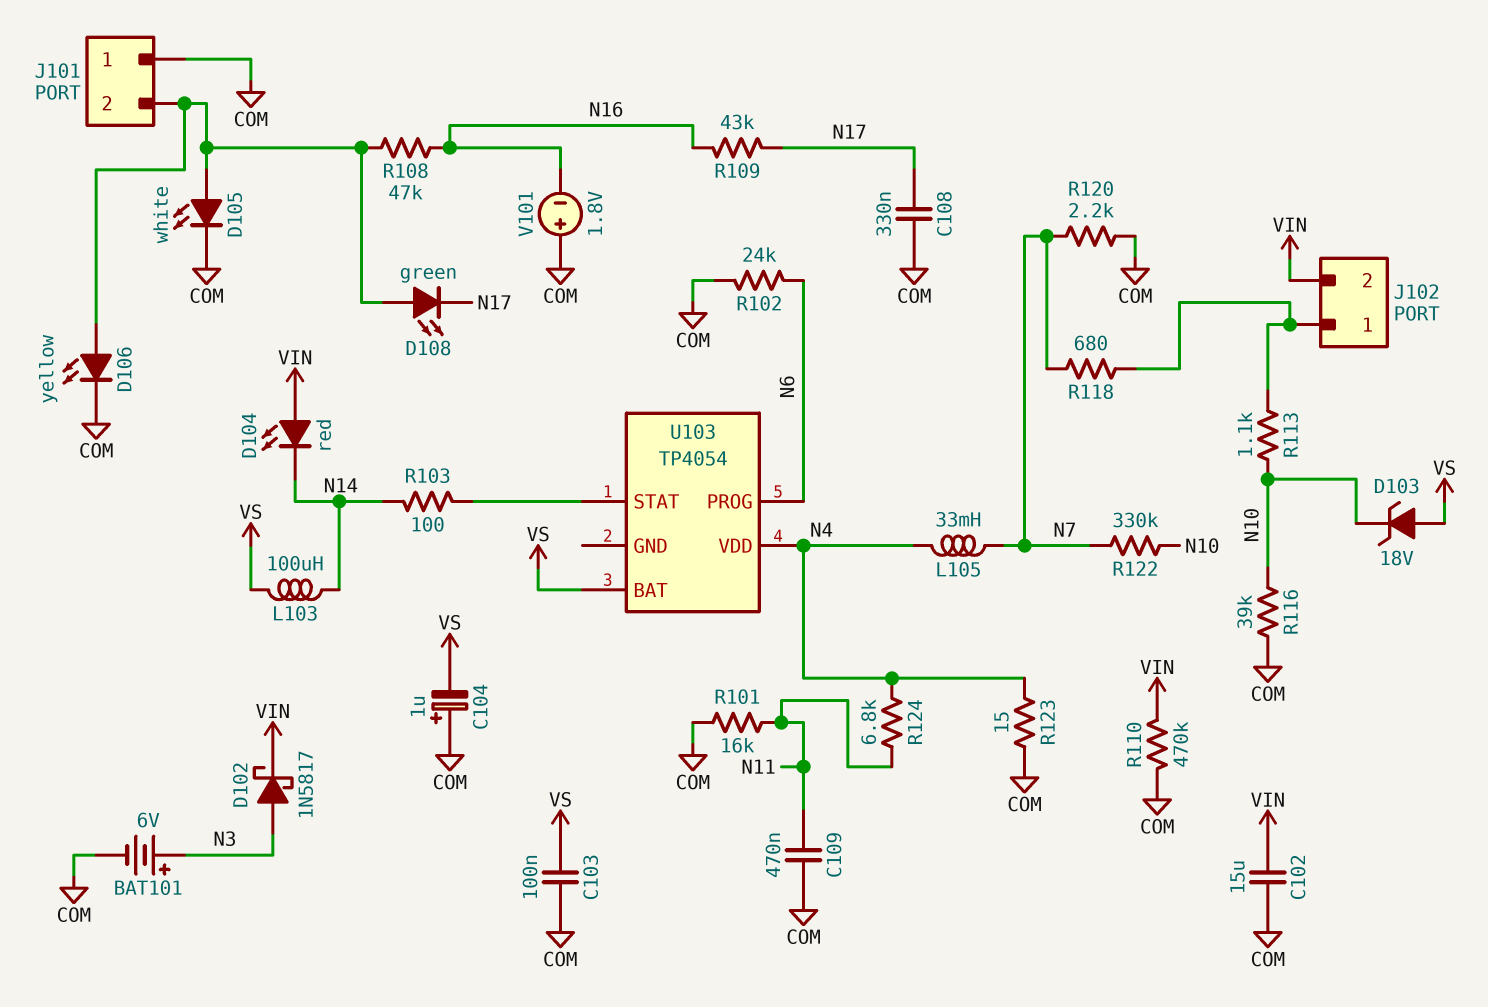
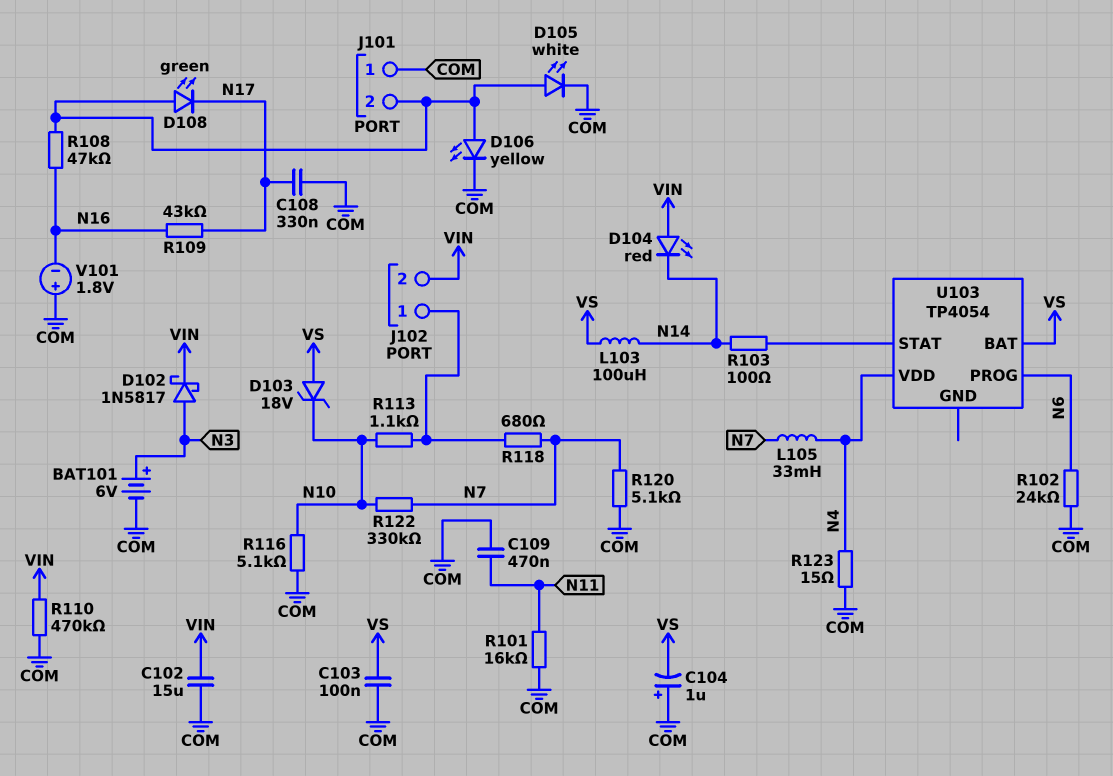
R116: 39k (COM, N10) -> 5.1k (COM, N10)
R120: 2.2k (COM, N7) -> 5.1k (COM, N7)
R124: 6.8k (N4, N11) -> none

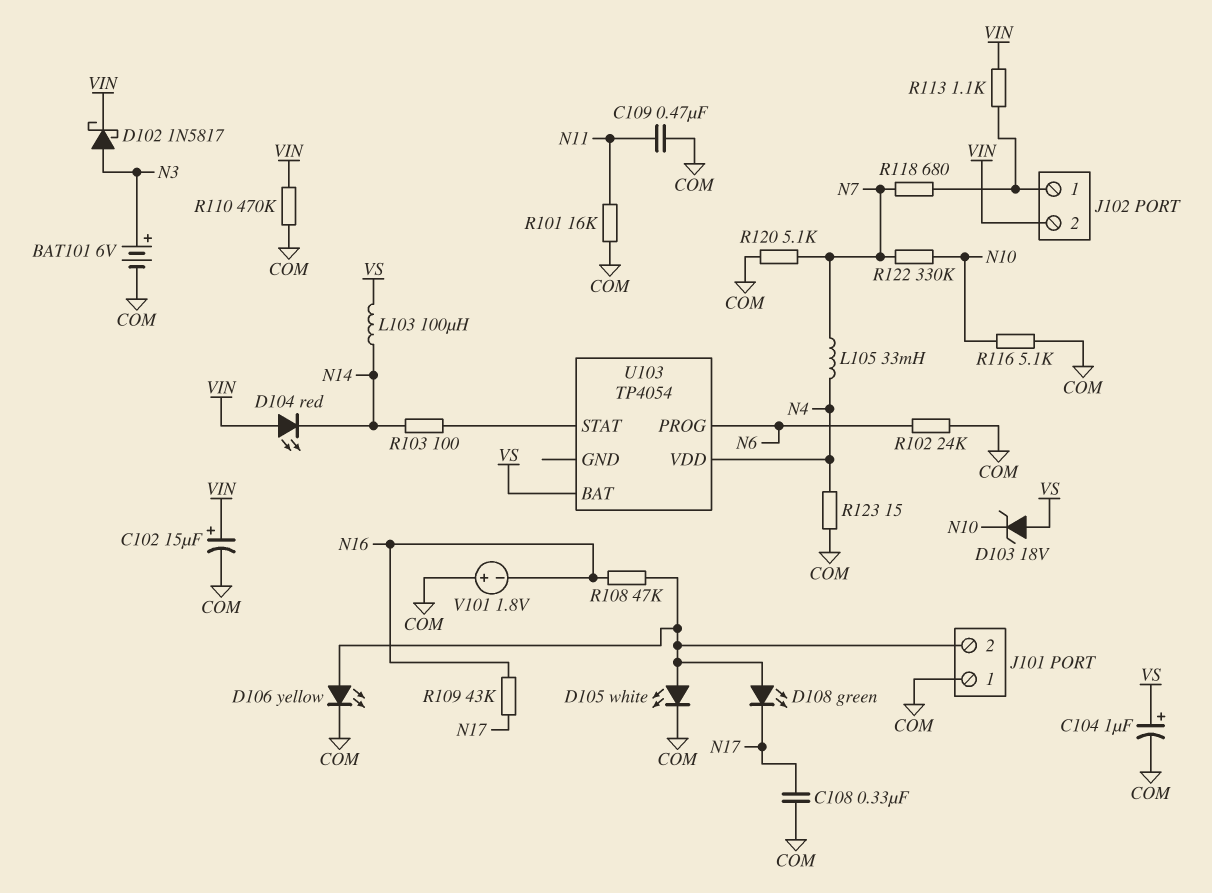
C102: 15uF (COM, VIN) -> 15uF (plus VIN, minus COM)
C103: 100nF (COM, VS) -> none
C104: 1uF (plus COM, minus VS) -> 1uF (plus VS, minus COM)
R113: 1.1k (J102/1, N10) -> 1.1k (J102/1, VIN)

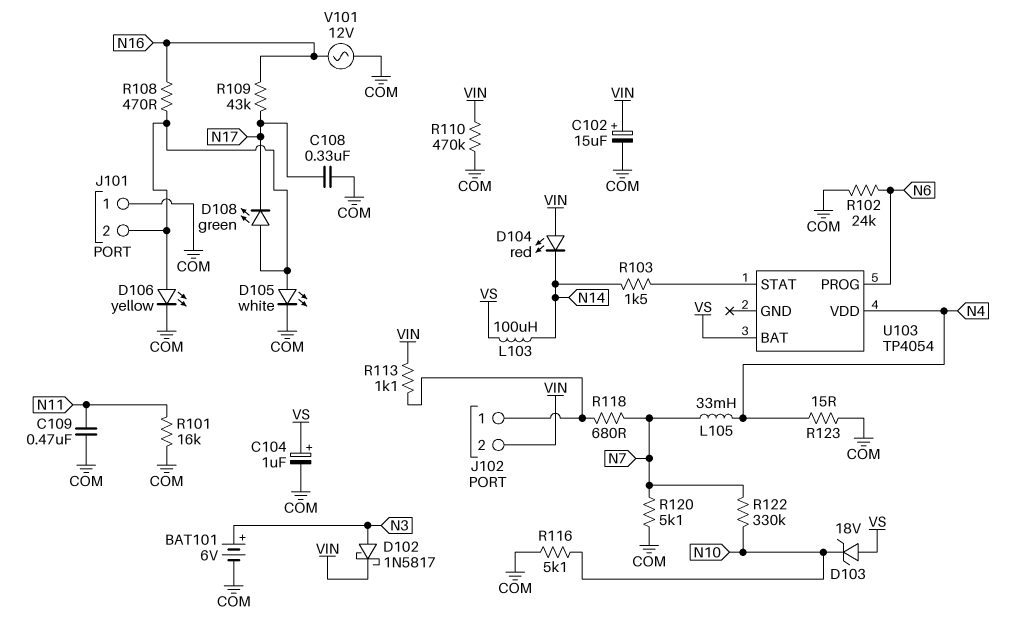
R103: 100 (N14, U103/STAT) -> 1.5k (N14, U103/STAT)
R108: 47k (J101/2, N16) -> 470 (J101/2, N16)
V101: 1.8V (plus COM, minus N16) -> AC 12V (COM, N16)

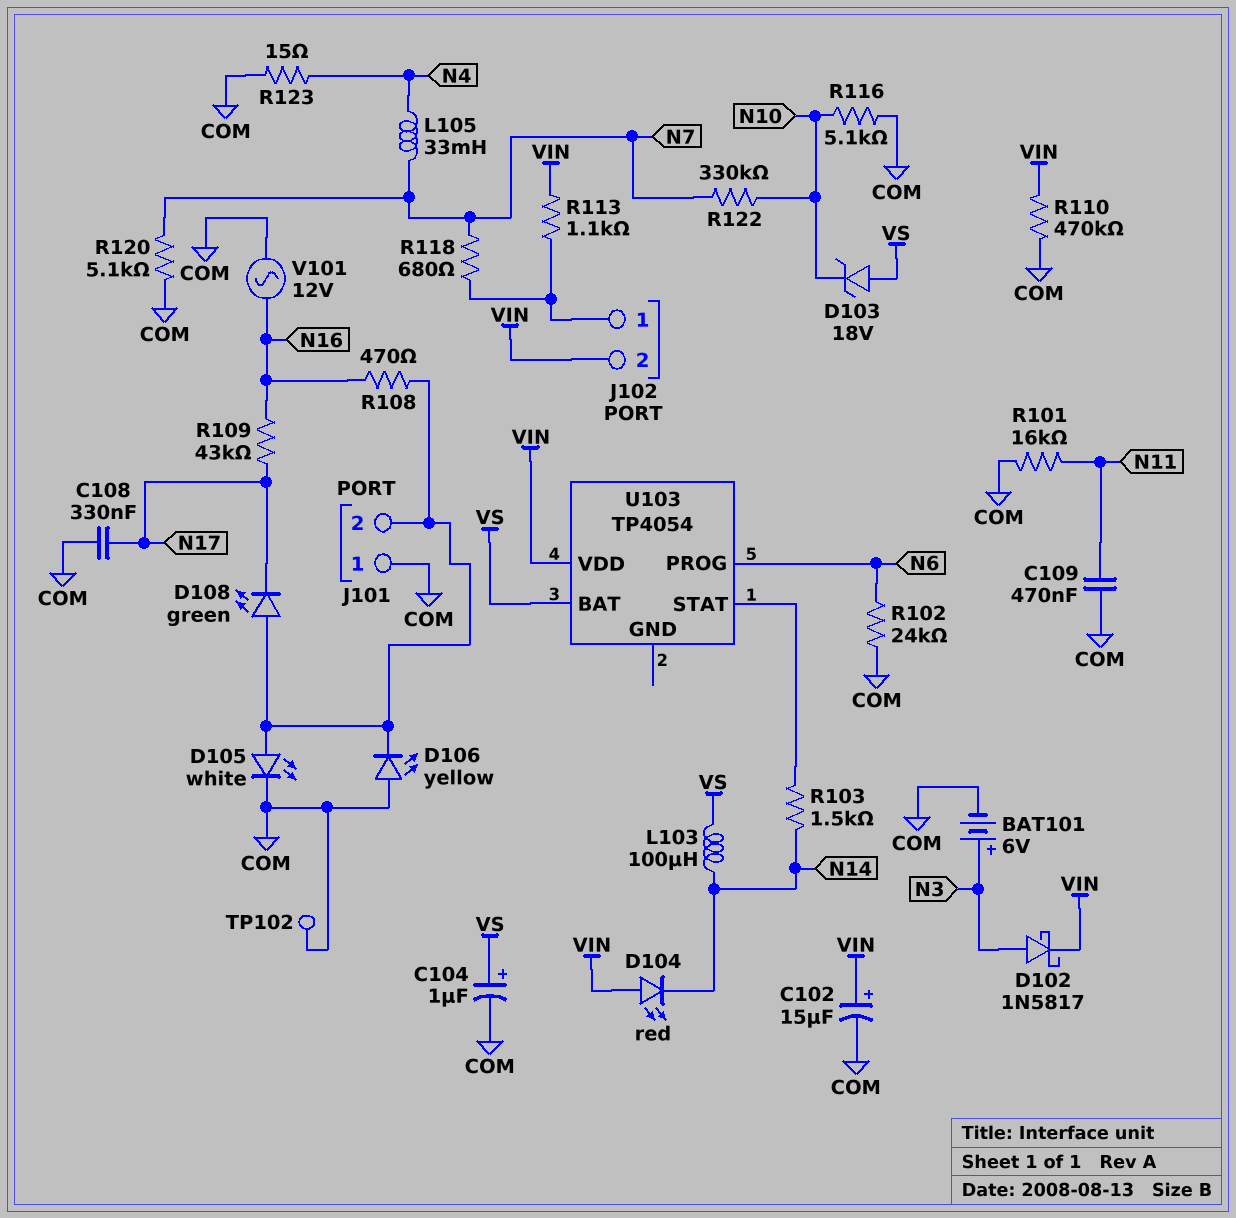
D106: LED yellow (A J101/2, K COM) -> LED yellow (A COM, K J101/2)
TP102: none -> test point (COM)
U103 pin VDD: N4 -> VIN

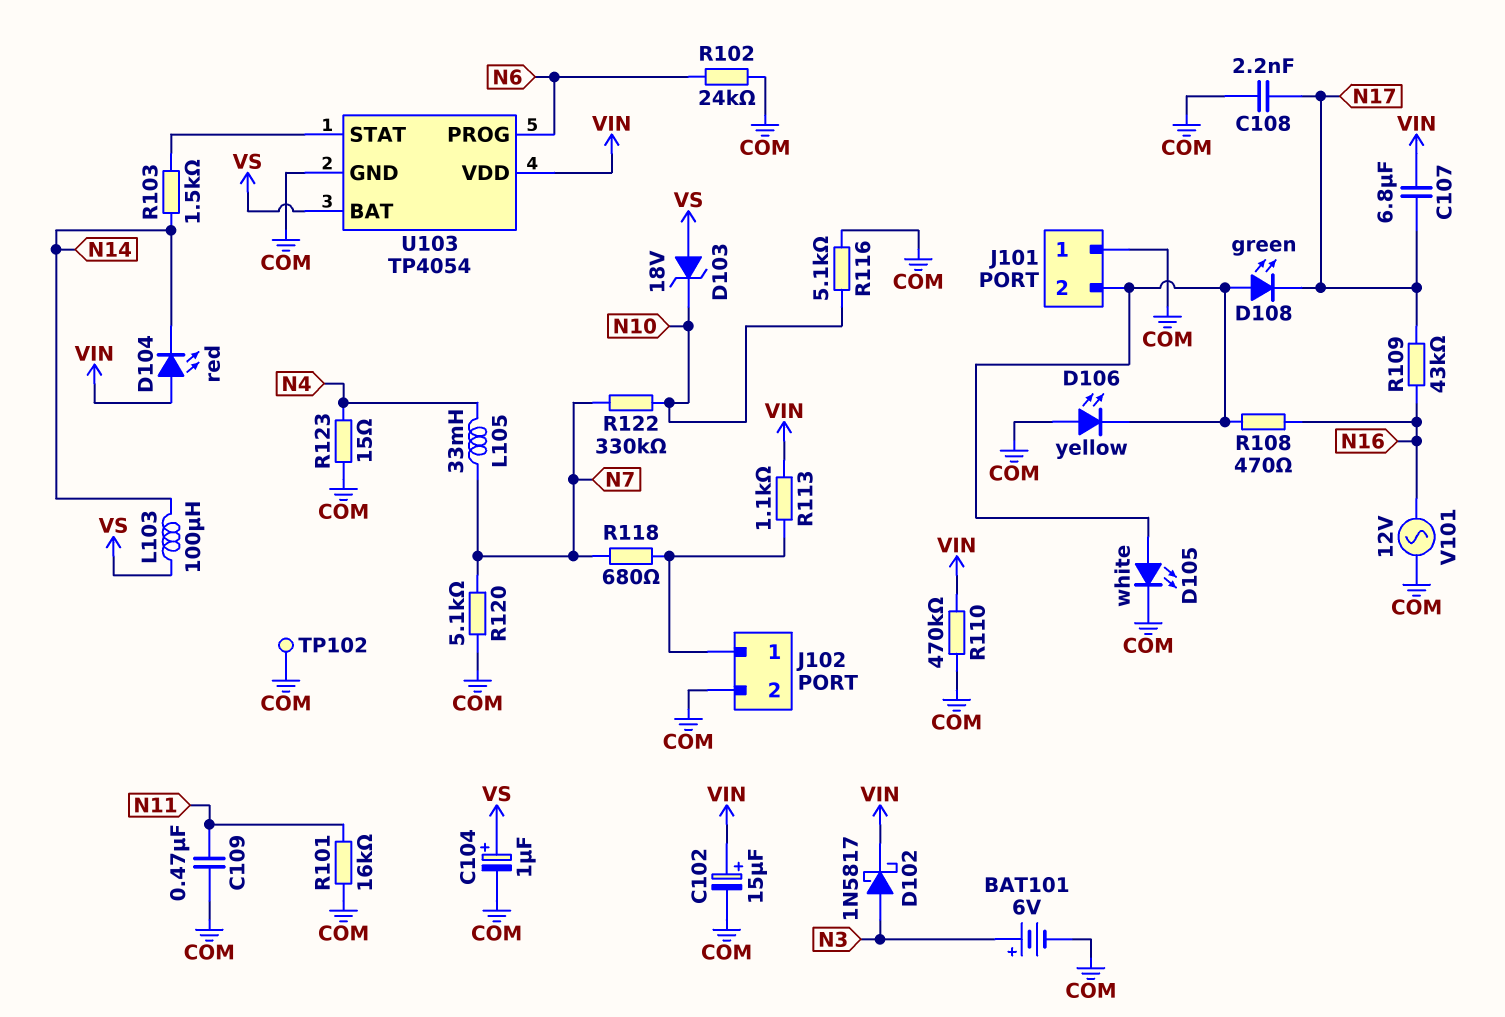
C107: none -> 6.8uF (N17, VIN)
C108: 330nF (COM, N17) -> 2.2nF (COM, N17)
J102 pin 2: VIN -> COM
U103 pin GND: none -> COM

